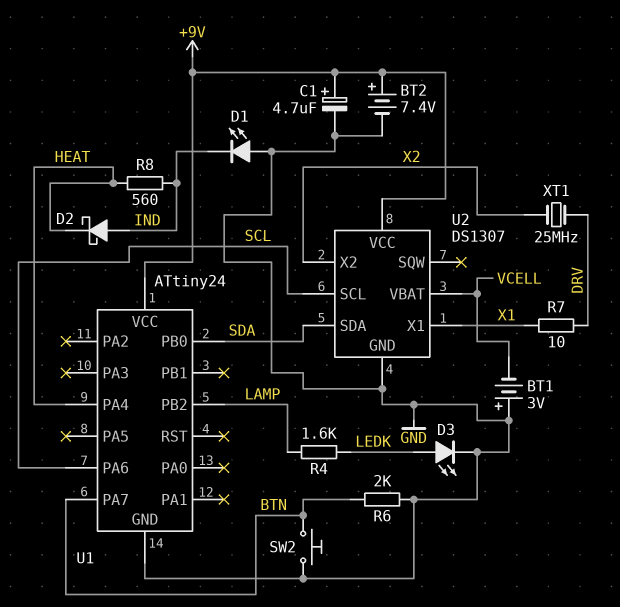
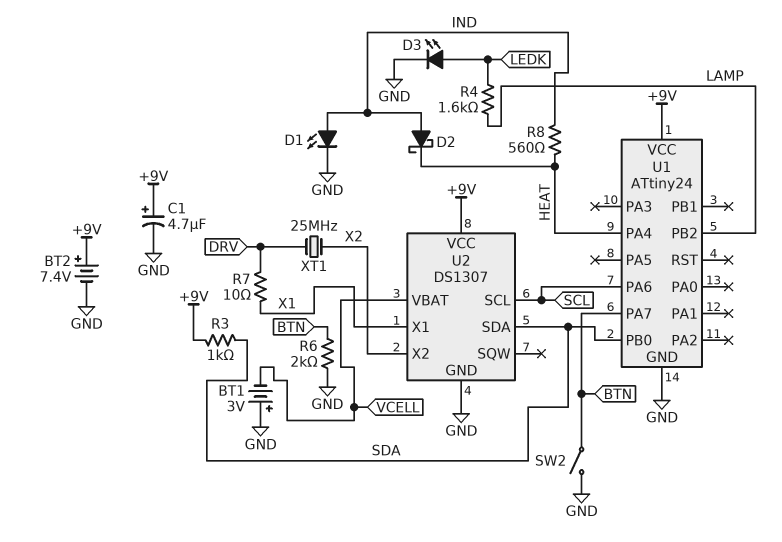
D1: LED (A GND, K IND) -> LED (A IND, K GND)
R3: none -> 1k (+9V, SDA)
SW2: button (BTN, GND) -> switch (BTN, GND)

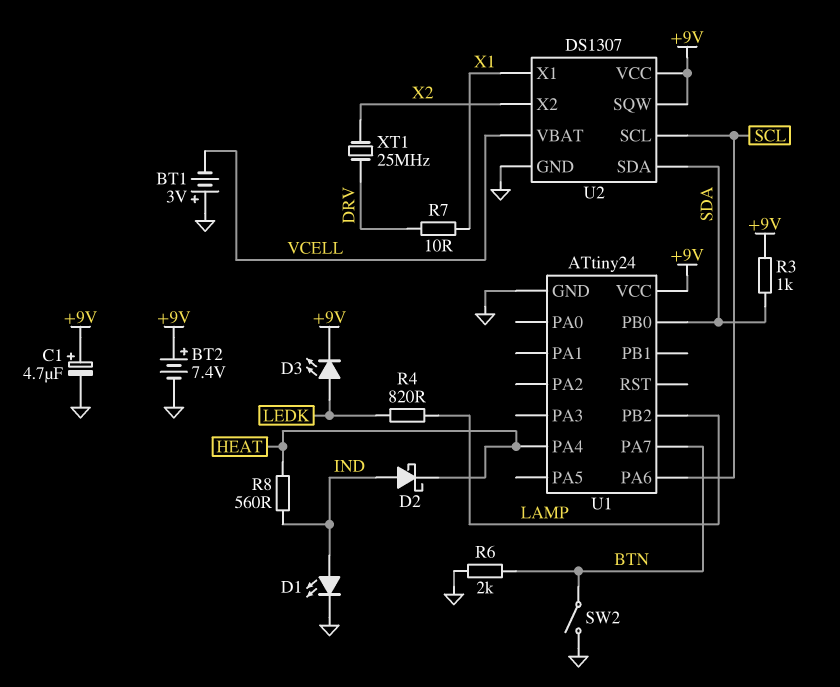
D3: LED (A LEDK, K GND) -> LED (A LEDK, K +9V)
R4: 1.6k (LAMP, LEDK) -> 820 (LAMP, LEDK)
U2 pin SQW: none -> +9V

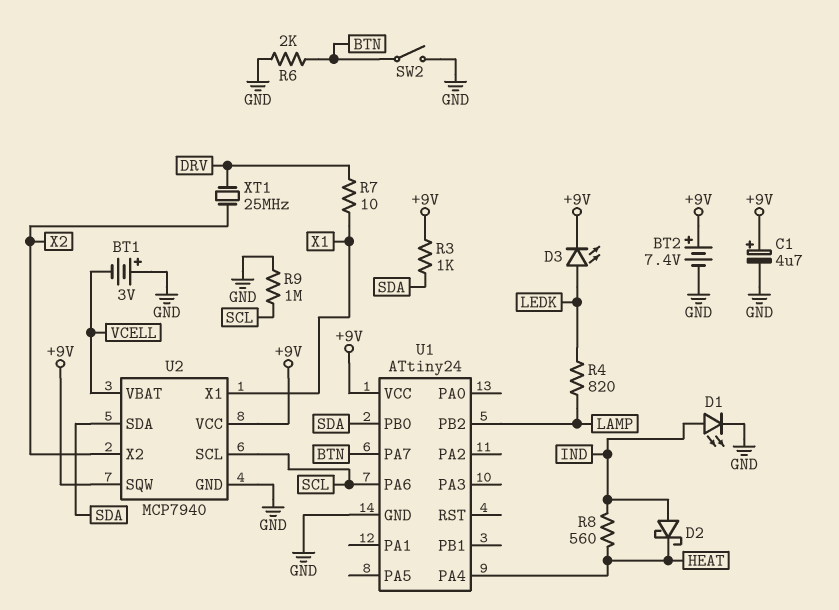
R9: none -> 1M (GND, SCL)
U2: DS1307 -> MCP7940

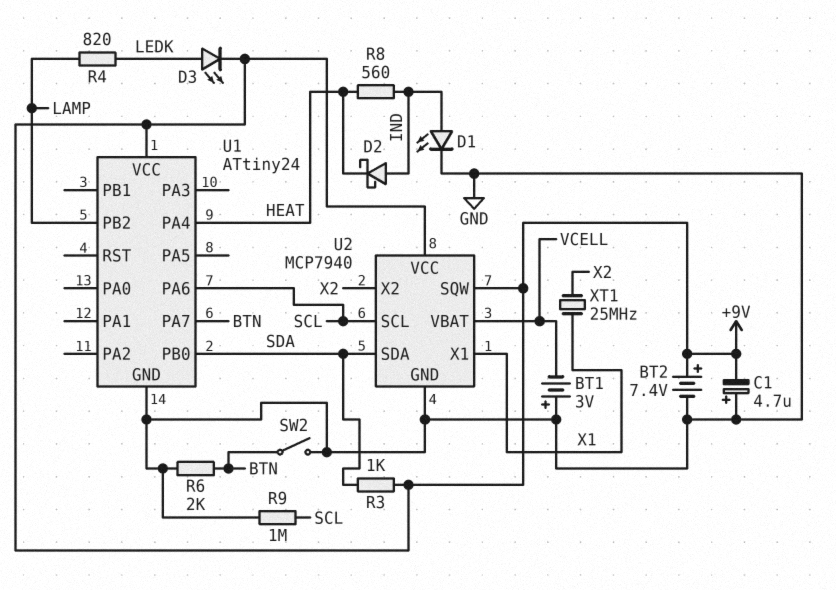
C1: 4.7uF (plus +9V, minus GND) -> 4.7uF (plus GND, minus +9V)
R7: 10 (DRV, X1) -> none
XT1: 25MHz (DRV, X2) -> 25MHz (X1, X2)

